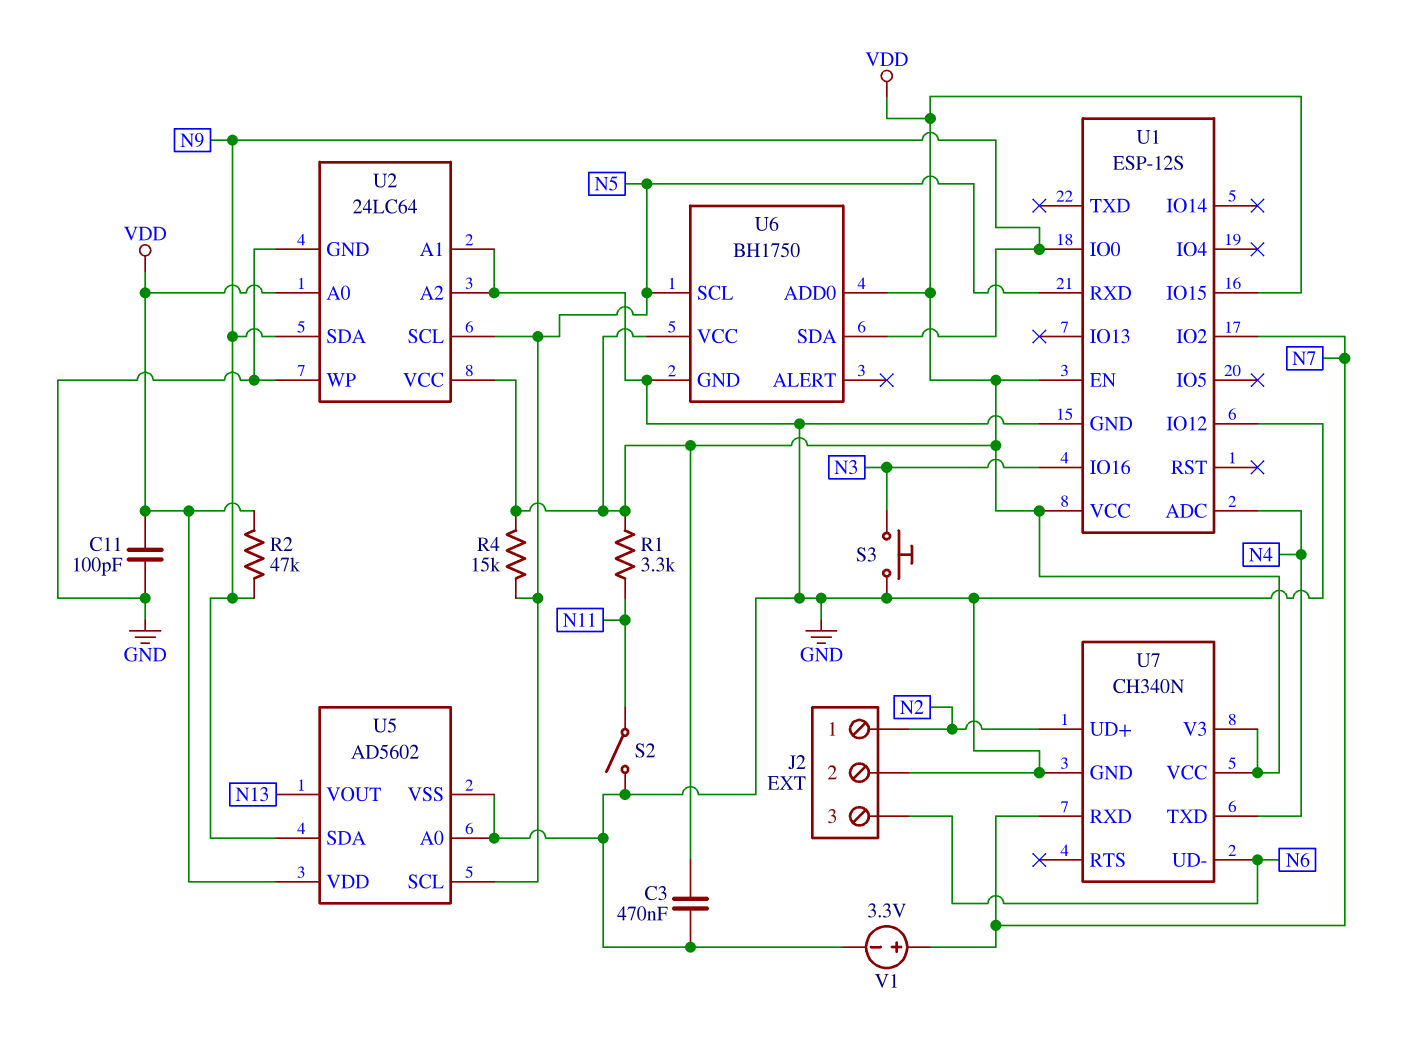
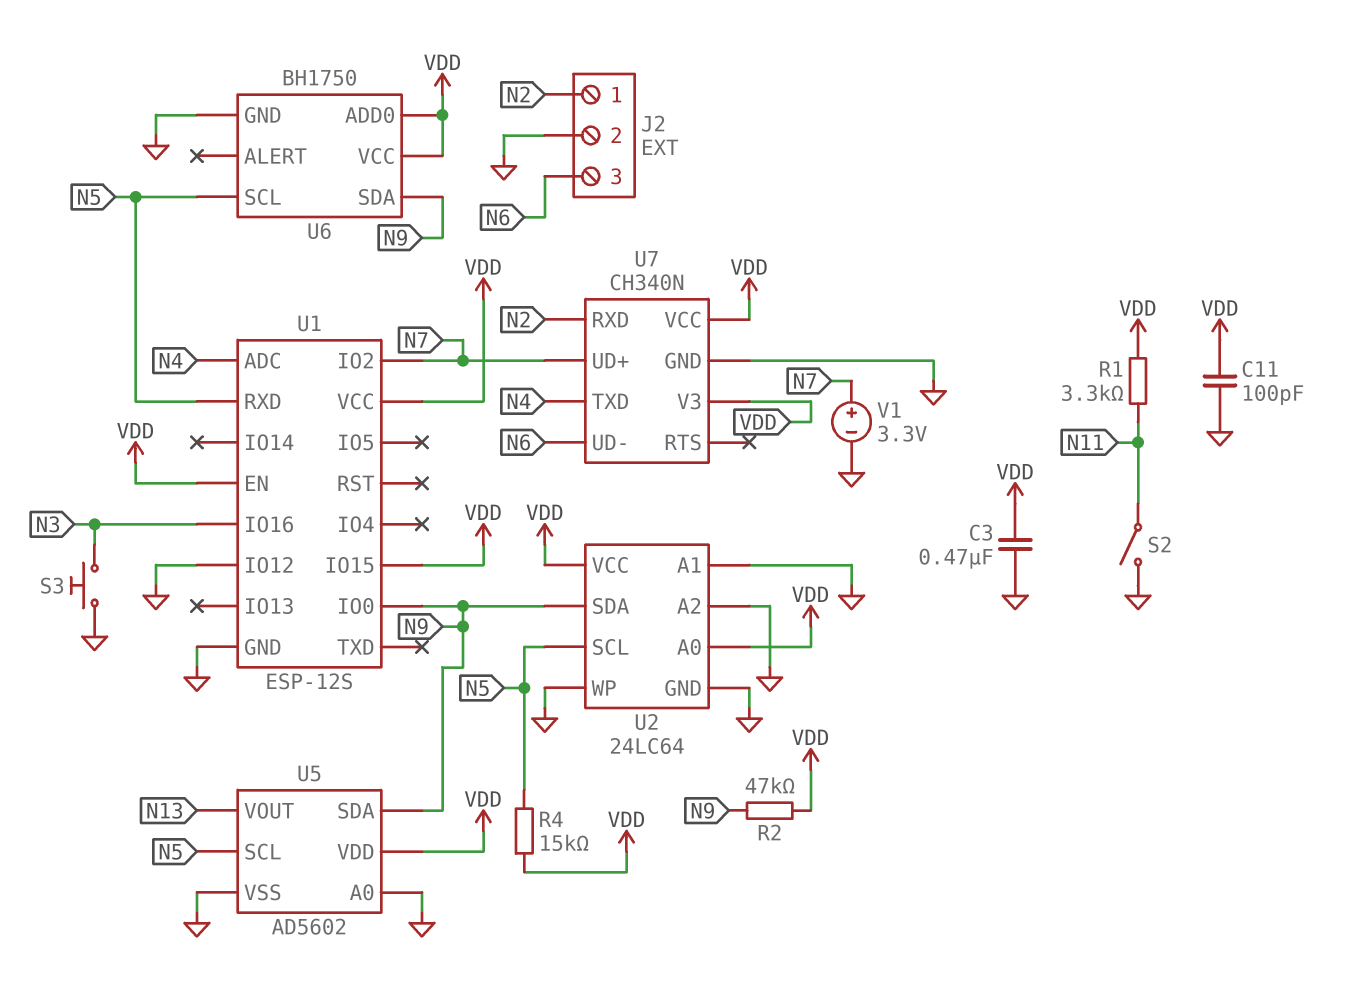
U7 pin RXD: N7 -> N2
U7 pin UD+: N2 -> N7

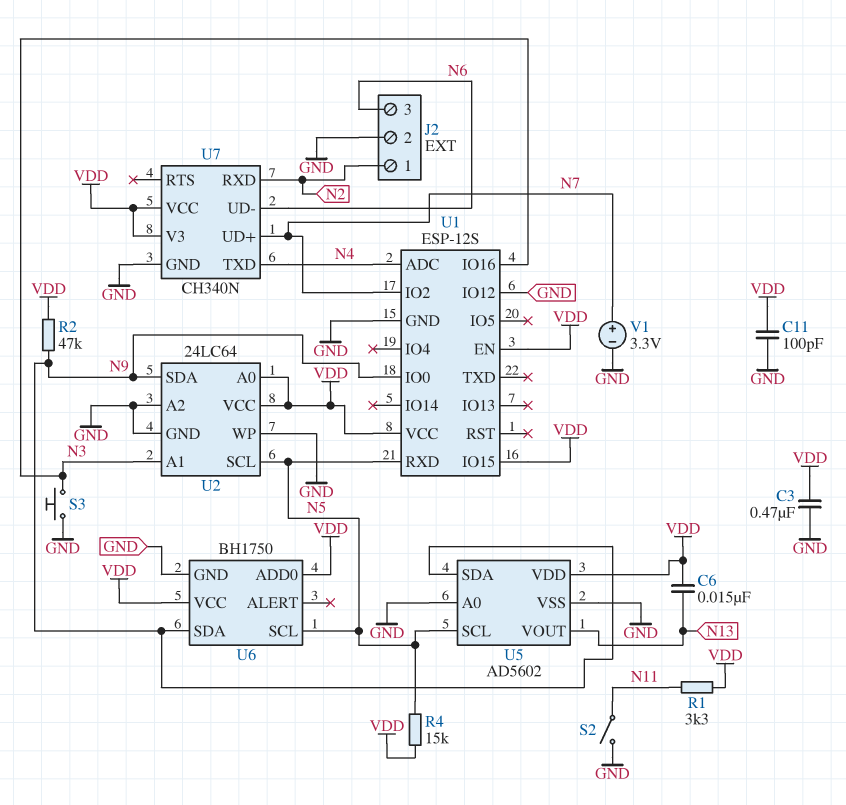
C6: none -> 15nF (N13, VDD)
U2 pin A1: GND -> N3

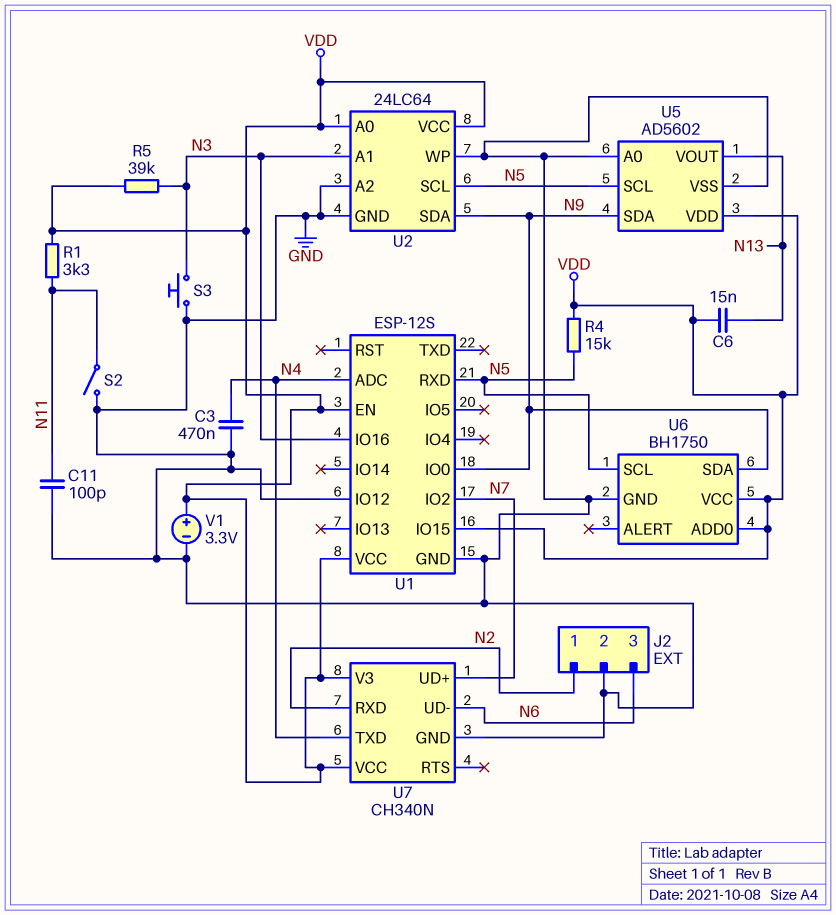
C3: 470nF (GND, VDD) -> 470nF (GND, N4)
C11: 100pF (GND, VDD) -> 100pF (GND, N11)
R2: 47k (N9, VDD) -> none
R5: none -> 39k (N3, VDD)
V1: 3.3V (plus N7, minus GND) -> 3.3V (plus VDD, minus GND)

